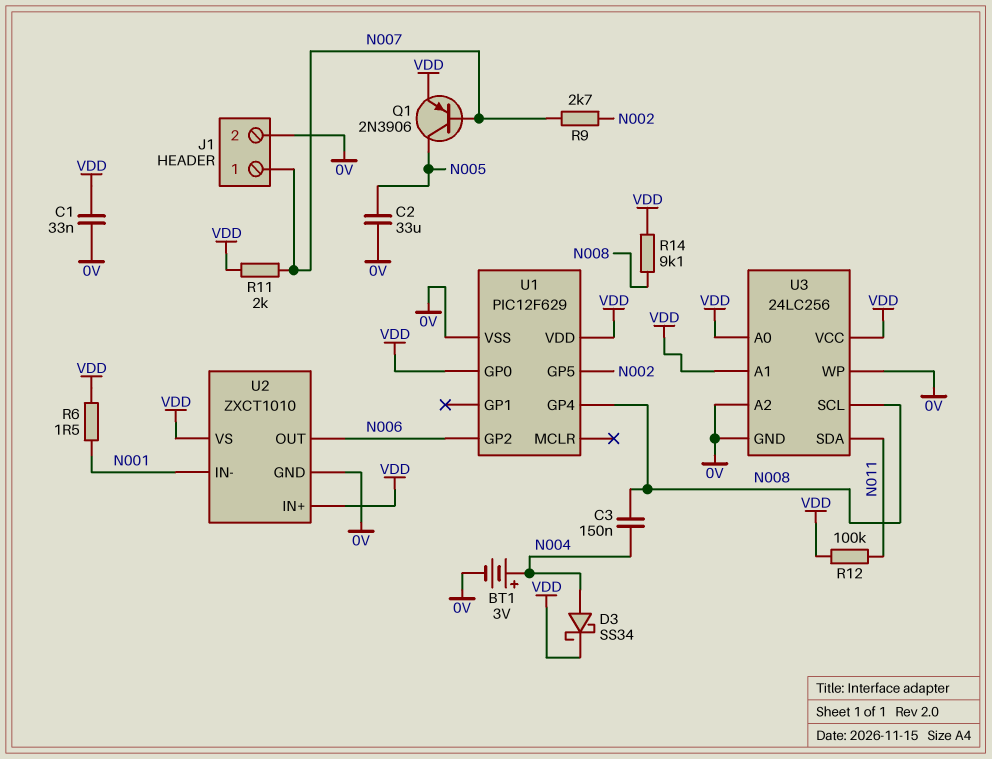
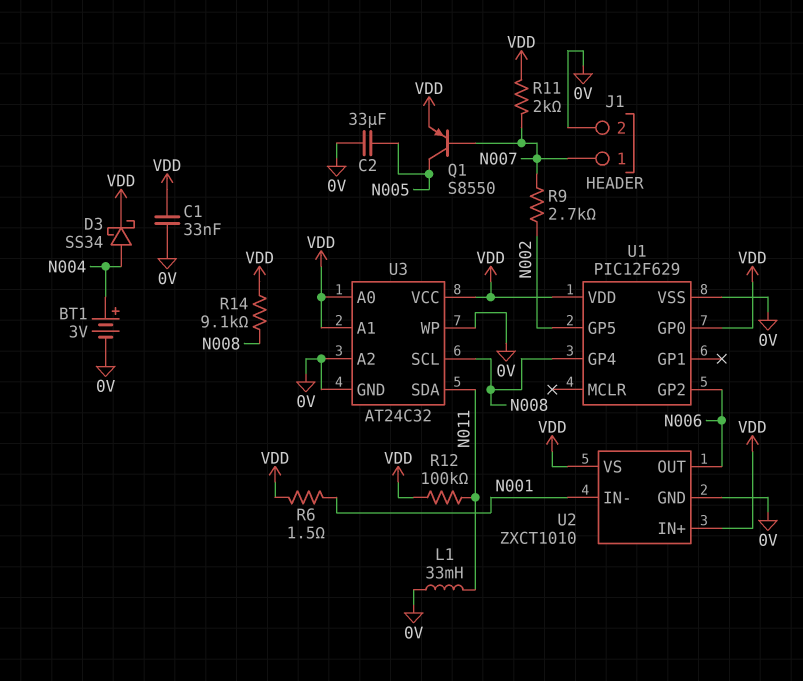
C3: 150nF (N004, N008) -> none
L1: none -> 33mH (0V, N011)
Q1: PNP 2N3906 (B N007, C N005, E VDD) -> PNP S8550 (B N007, C N005, E VDD)
U3: 24LC256 -> AT24C32

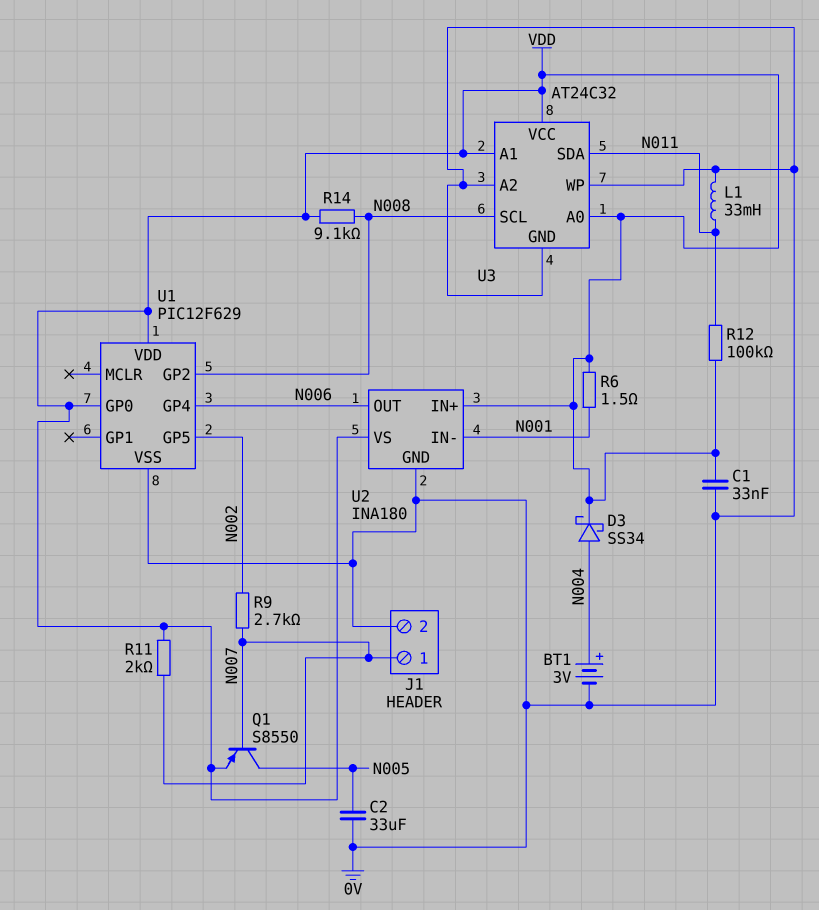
U1 pin GP2: N006 -> N008
U1 pin GP4: N008 -> N006
U2: ZXCT1010 -> INA180

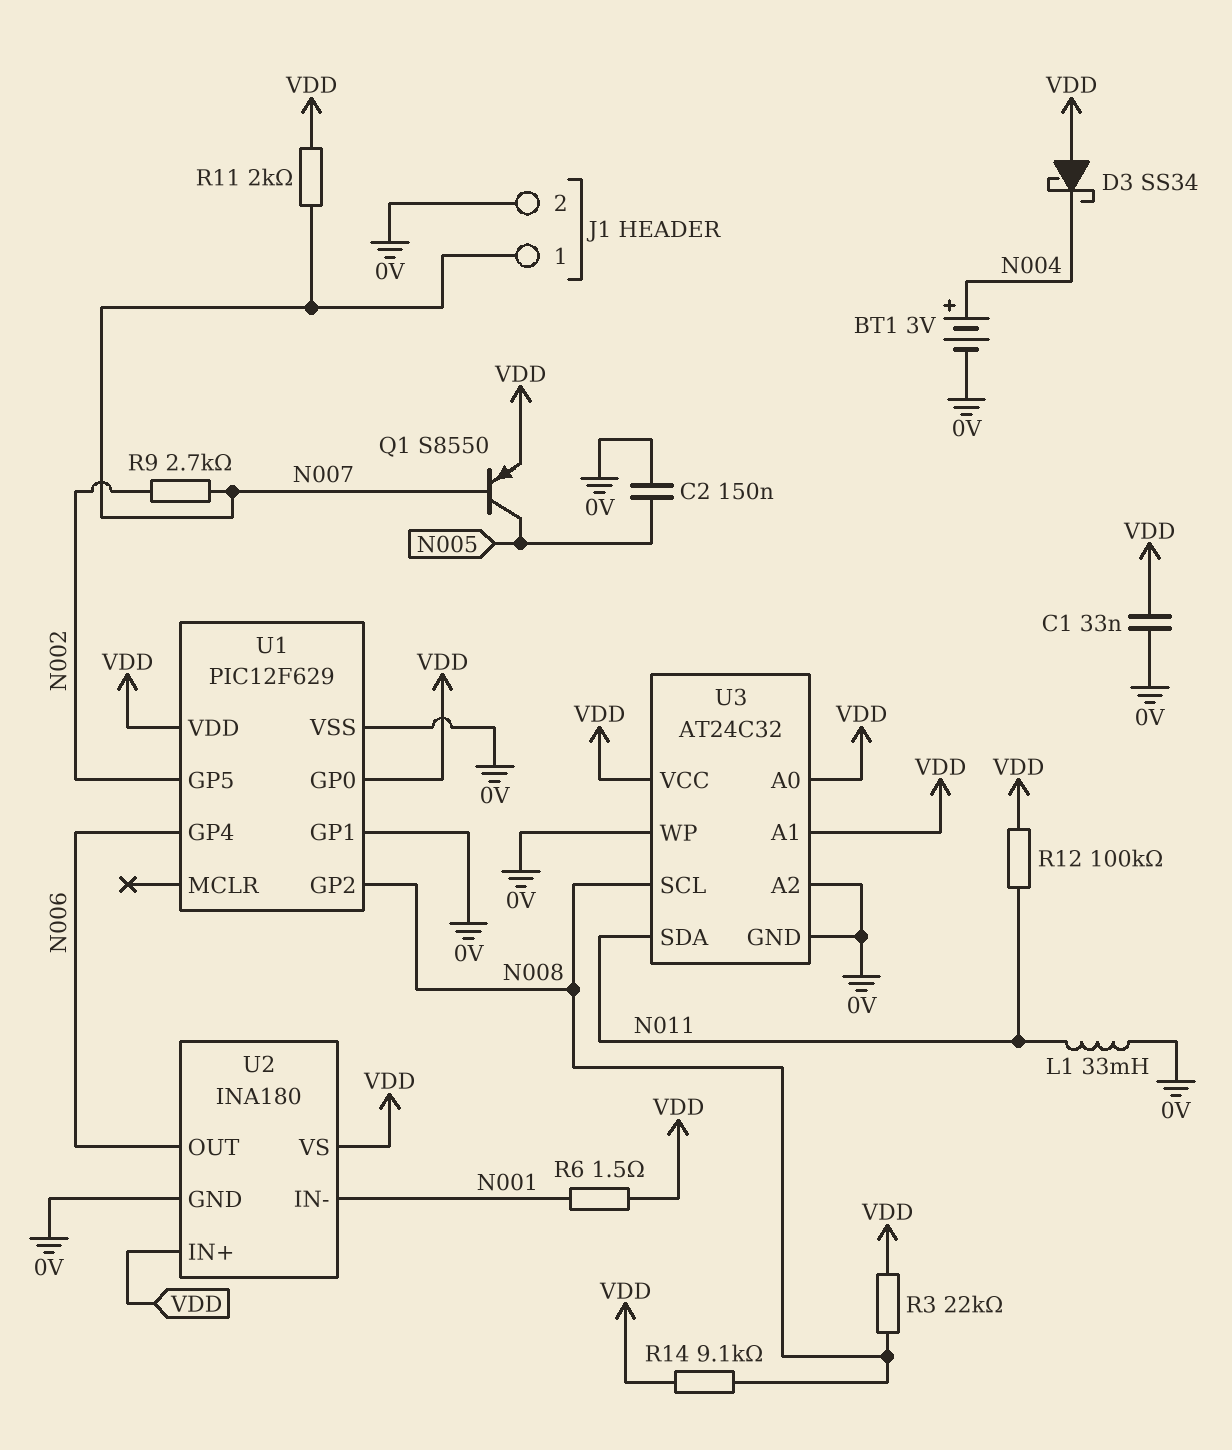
C2: 33uF (0V, N005) -> 150nF (0V, N005)
D3: schottky SS34 (A N004, K VDD) -> schottky SS34 (A VDD, K N004)
R3: none -> 22k (N008, VDD)
U1 pin GP1: none -> 0V

